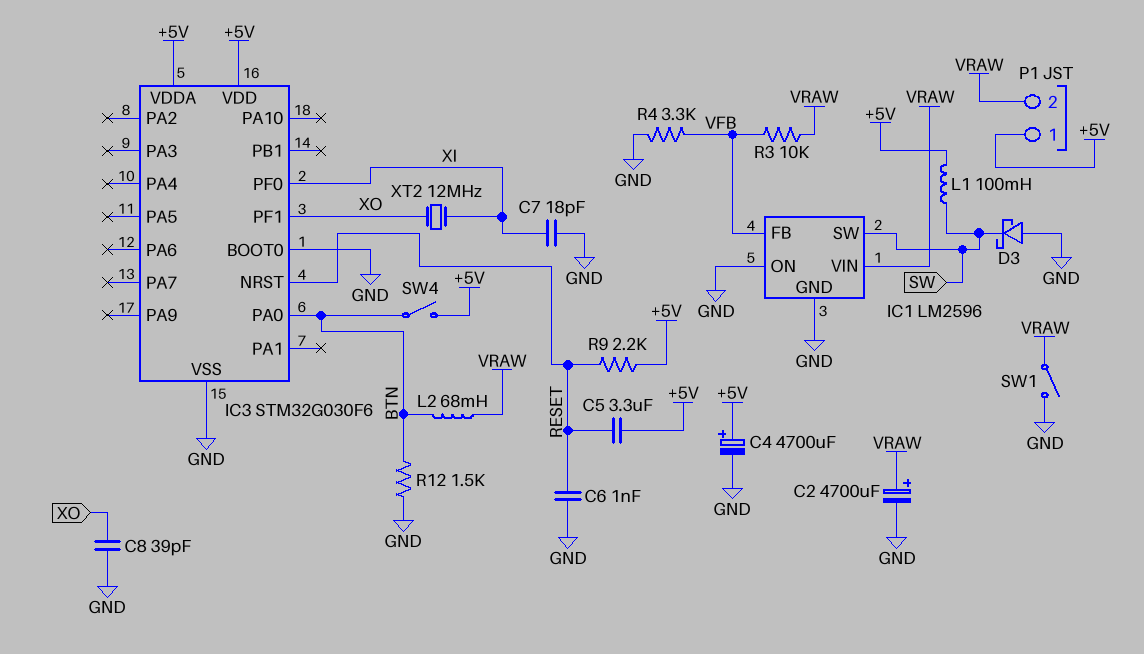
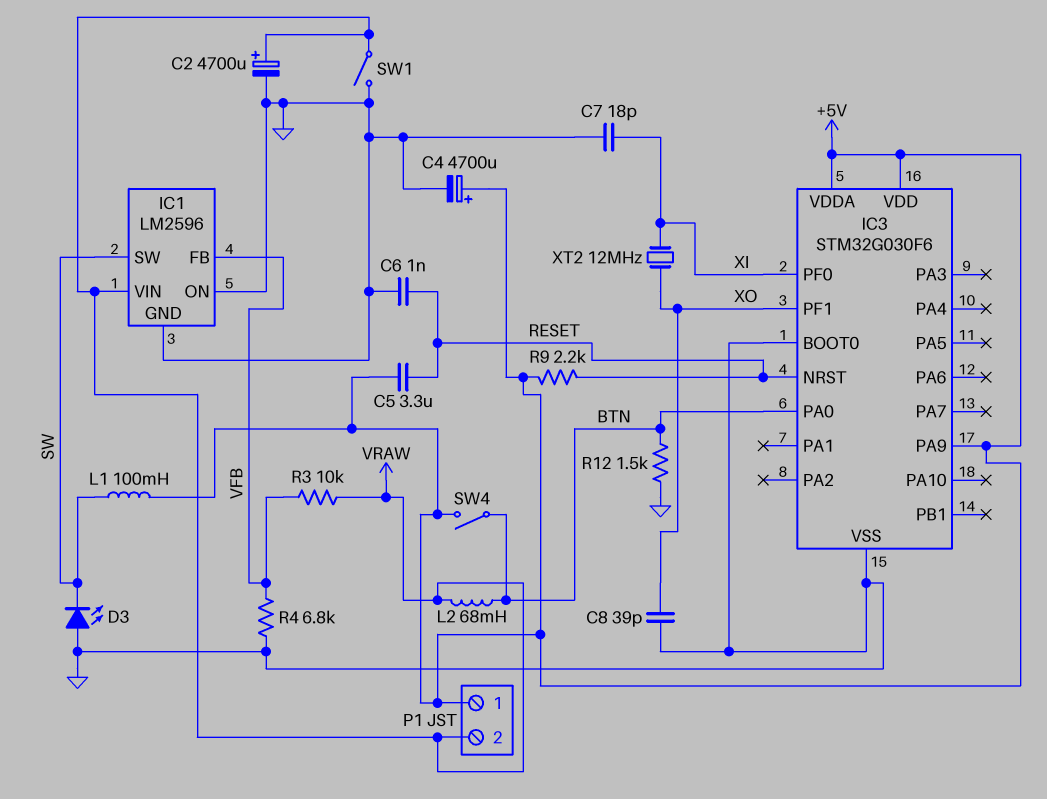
D3: schottky (A GND, K SW) -> LED (A GND, K SW)
IC3 pin PA9: none -> +5V
R4: 3.3k (GND, VFB) -> 6.8k (GND, VFB)

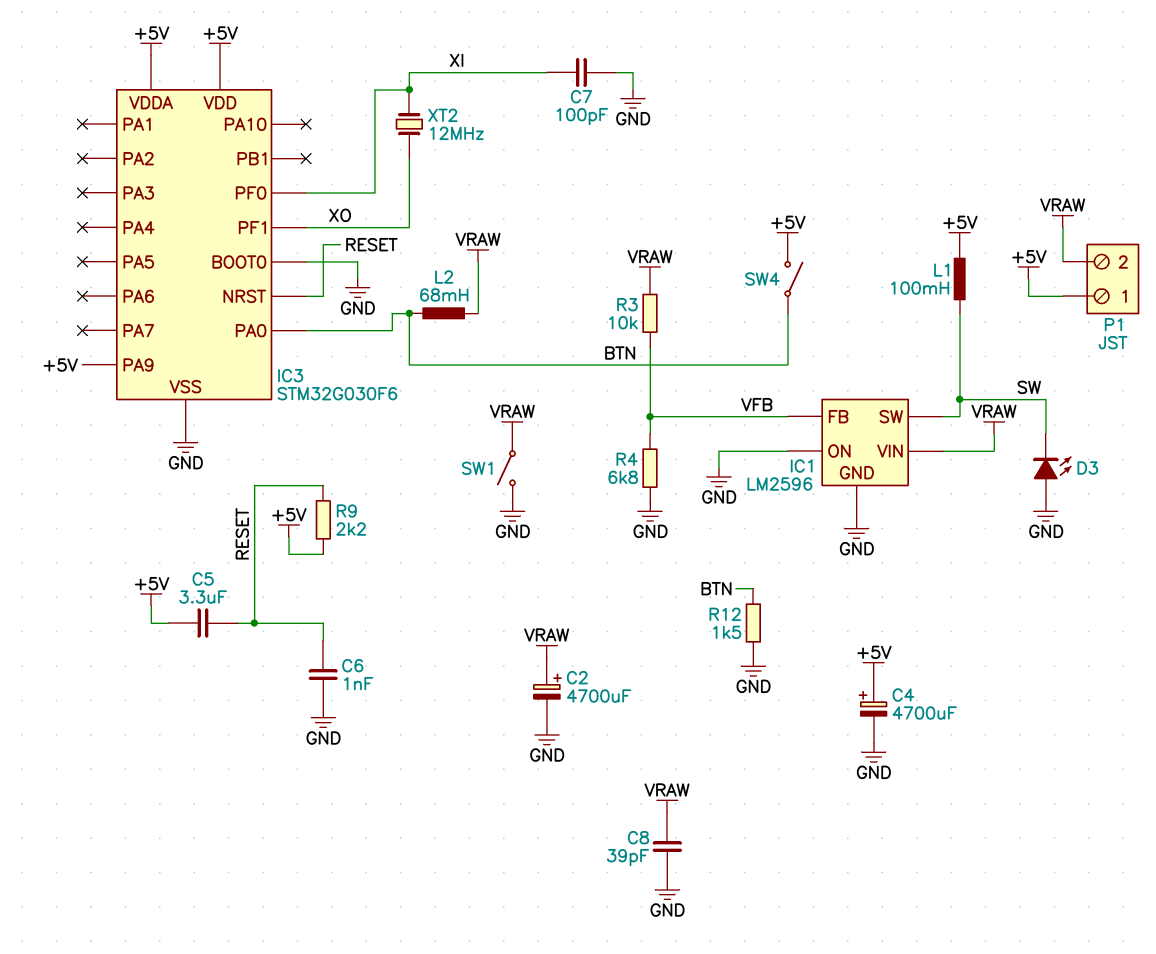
C7: 18pF (GND, XI) -> 100pF (GND, XI)
C8: 39pF (GND, XO) -> 39pF (GND, VRAW)

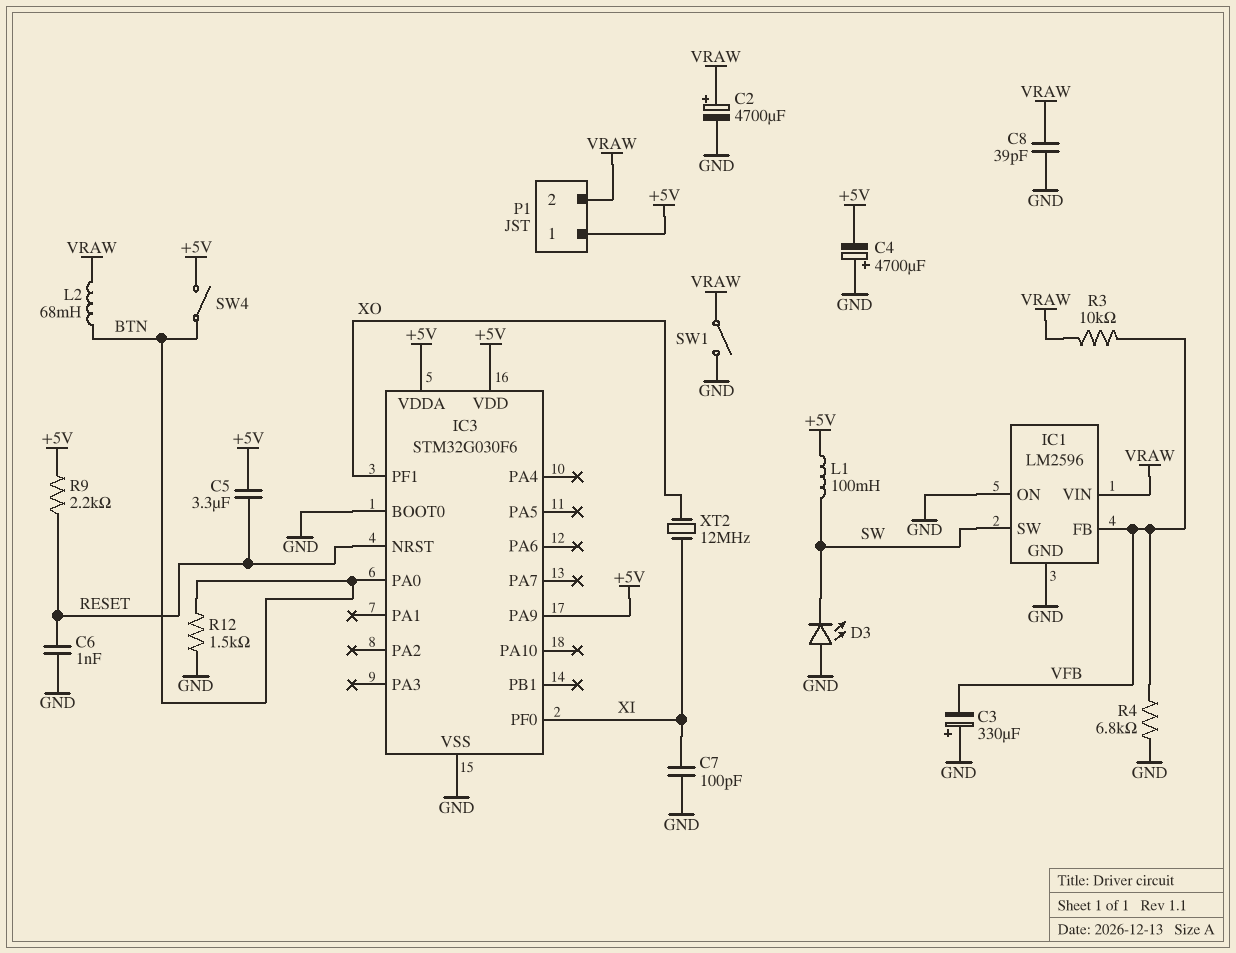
C3: none -> 330uF (plus GND, minus VFB)
C4: 4700uF (plus +5V, minus GND) -> 4700uF (plus GND, minus +5V)

